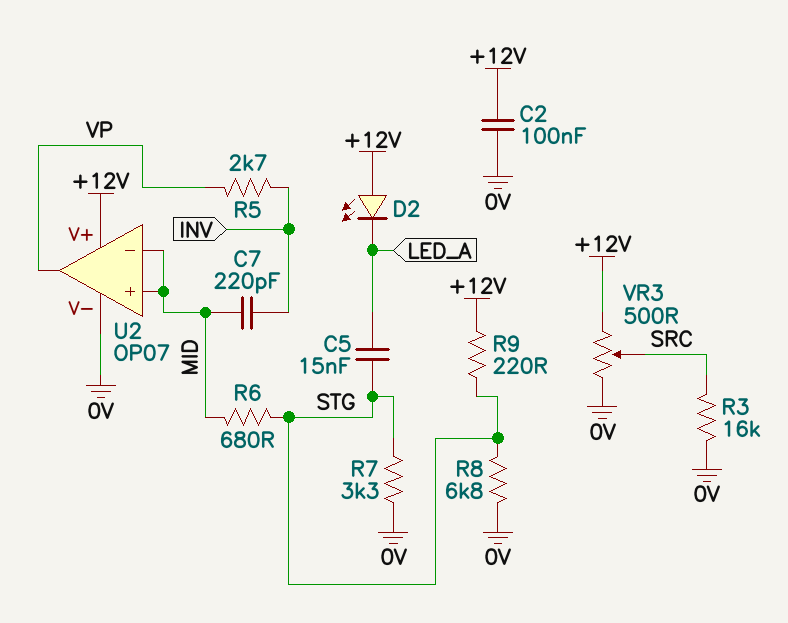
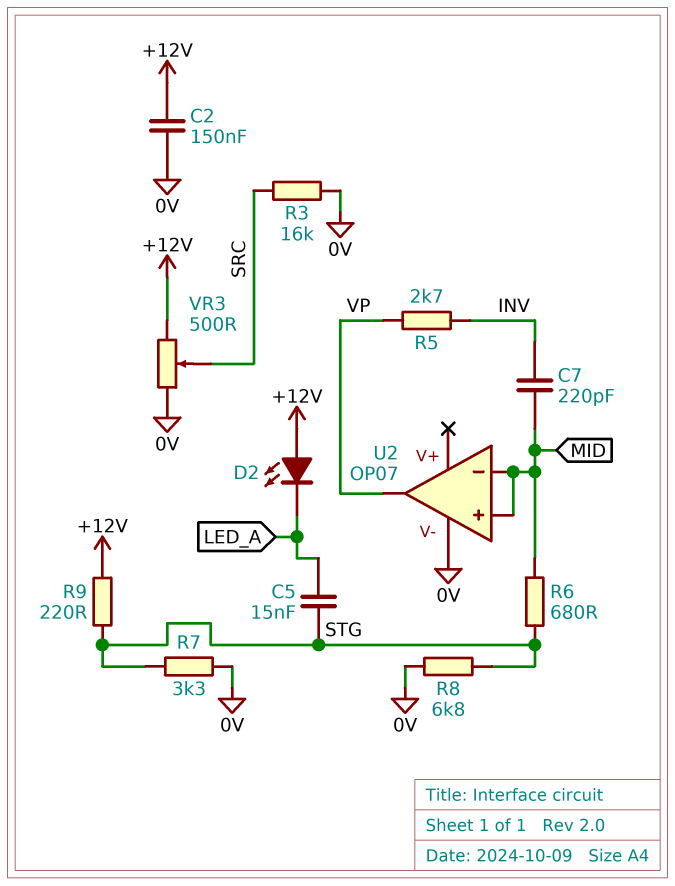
C2: 100nF (+12V, 0V) -> 150nF (+12V, 0V)
U2 pin V+: +12V -> none

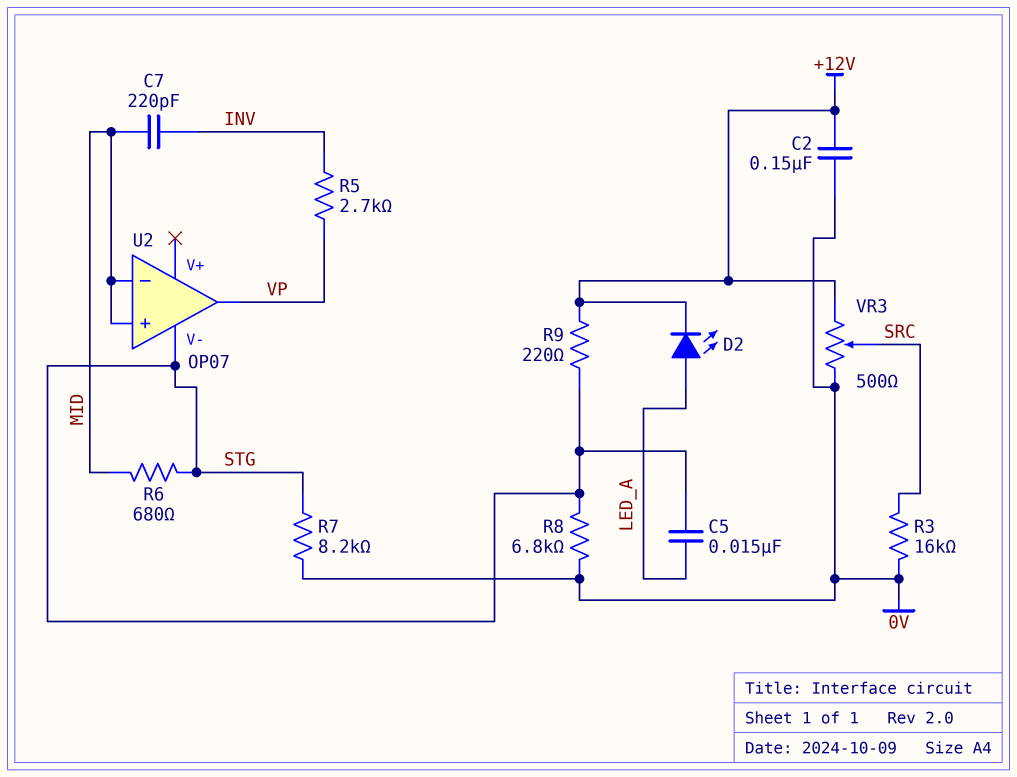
D2: LED (A +12V, K LED_A) -> LED (A LED_A, K +12V)
R7: 3.3k (0V, STG) -> 8.2k (0V, STG)
U2 pin V-: 0V -> STG

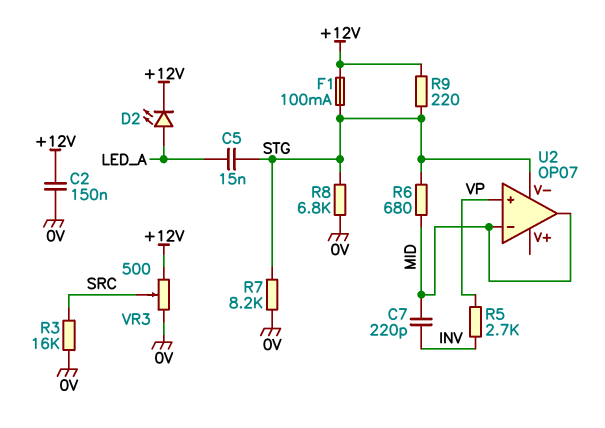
F1: none -> 100mA (+12V, STG)
U2 pin in+: MID -> VP
U2 pin out: VP -> MID

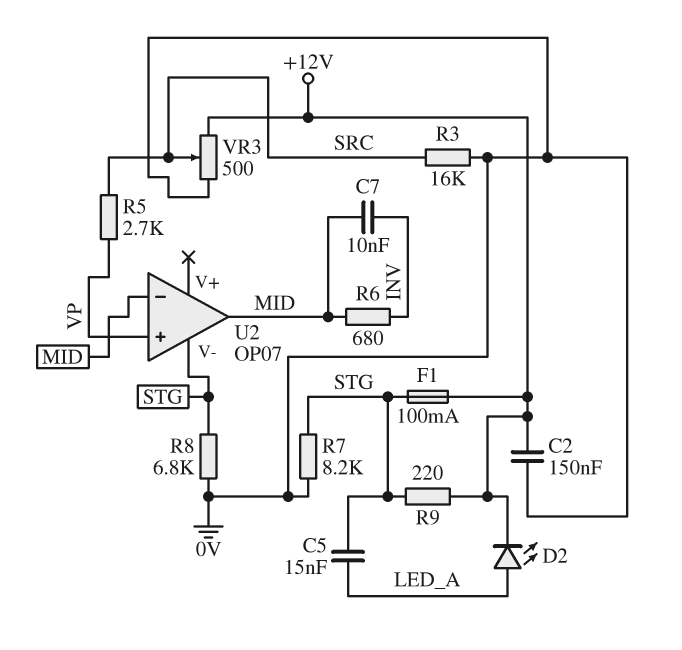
C7: 220pF (INV, MID) -> 10nF (INV, MID)
R5: 2.7k (INV, VP) -> 2.7k (SRC, VP)
R6: 680 (MID, STG) -> 680 (INV, MID)

